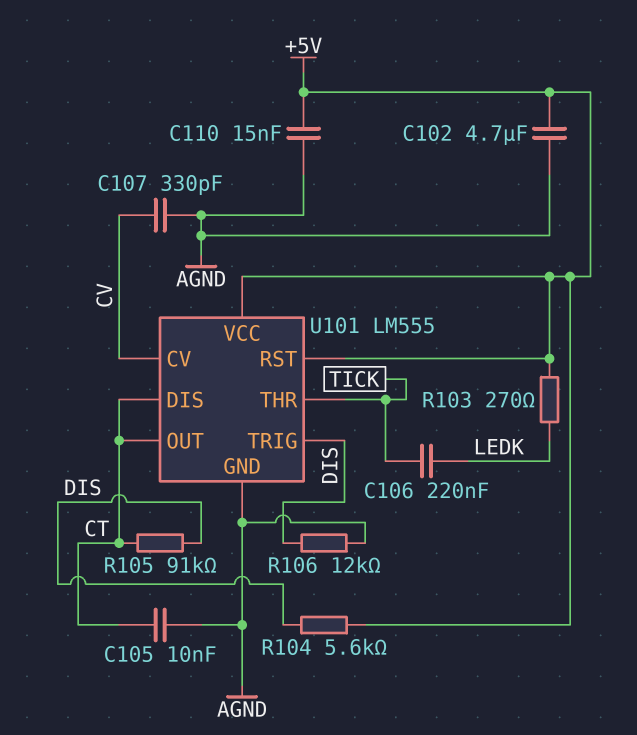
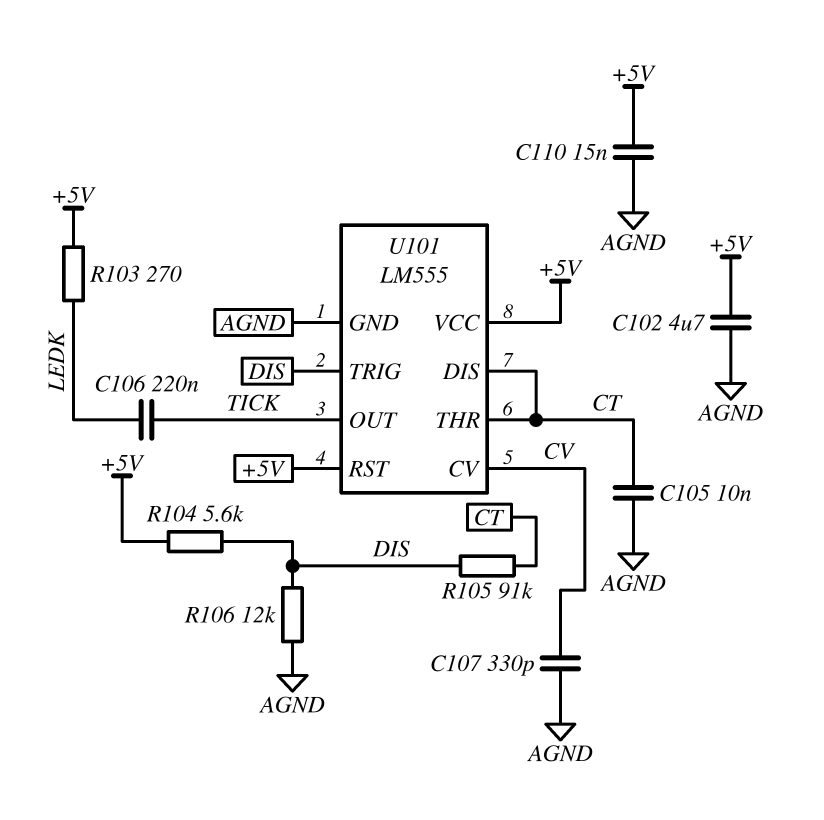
U101 pin OUT: CT -> TICK
U101 pin THR: TICK -> CT

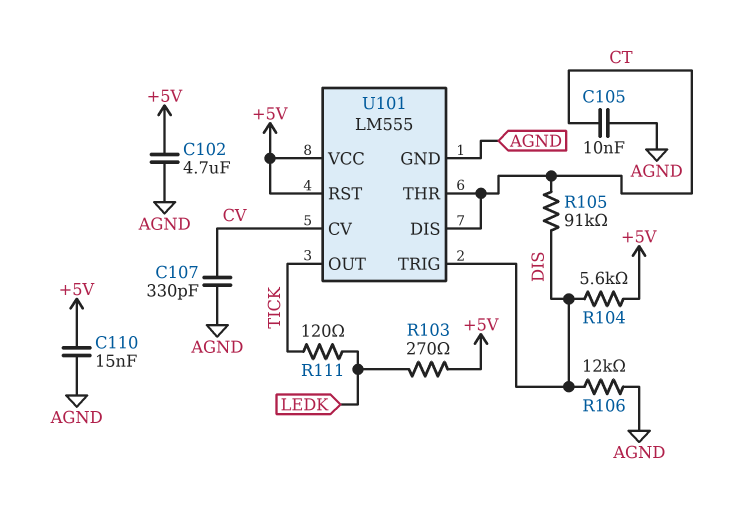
C106: 220nF (LEDK, TICK) -> none
R111: none -> 120 (LEDK, TICK)

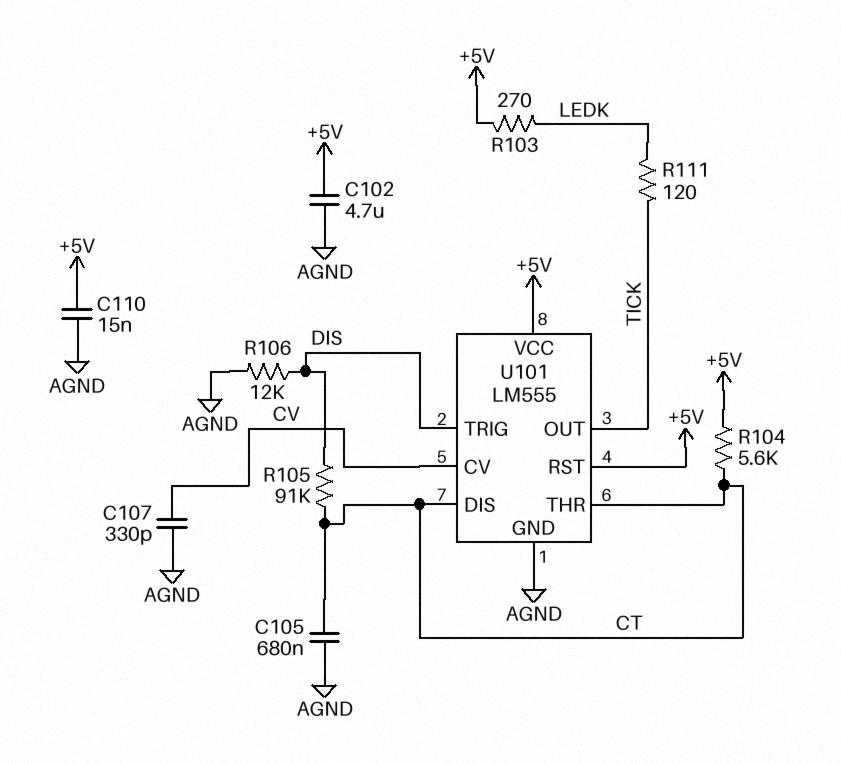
C105: 10nF (AGND, CT) -> 680nF (AGND, CT)
R104: 5.6k (+5V, DIS) -> 5.6k (+5V, CT)

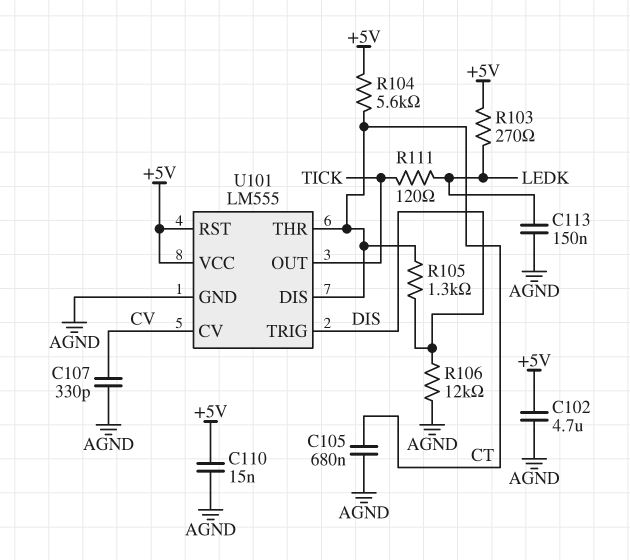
C113: none -> 150nF (AGND, LEDK)
R105: 91k (CT, DIS) -> 1.3k (CT, DIS)

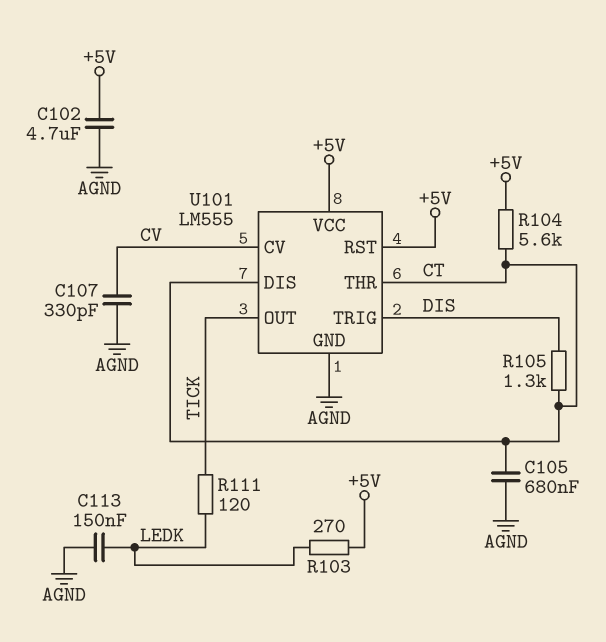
C110: 15nF (+5V, AGND) -> none
R106: 12k (AGND, DIS) -> none

